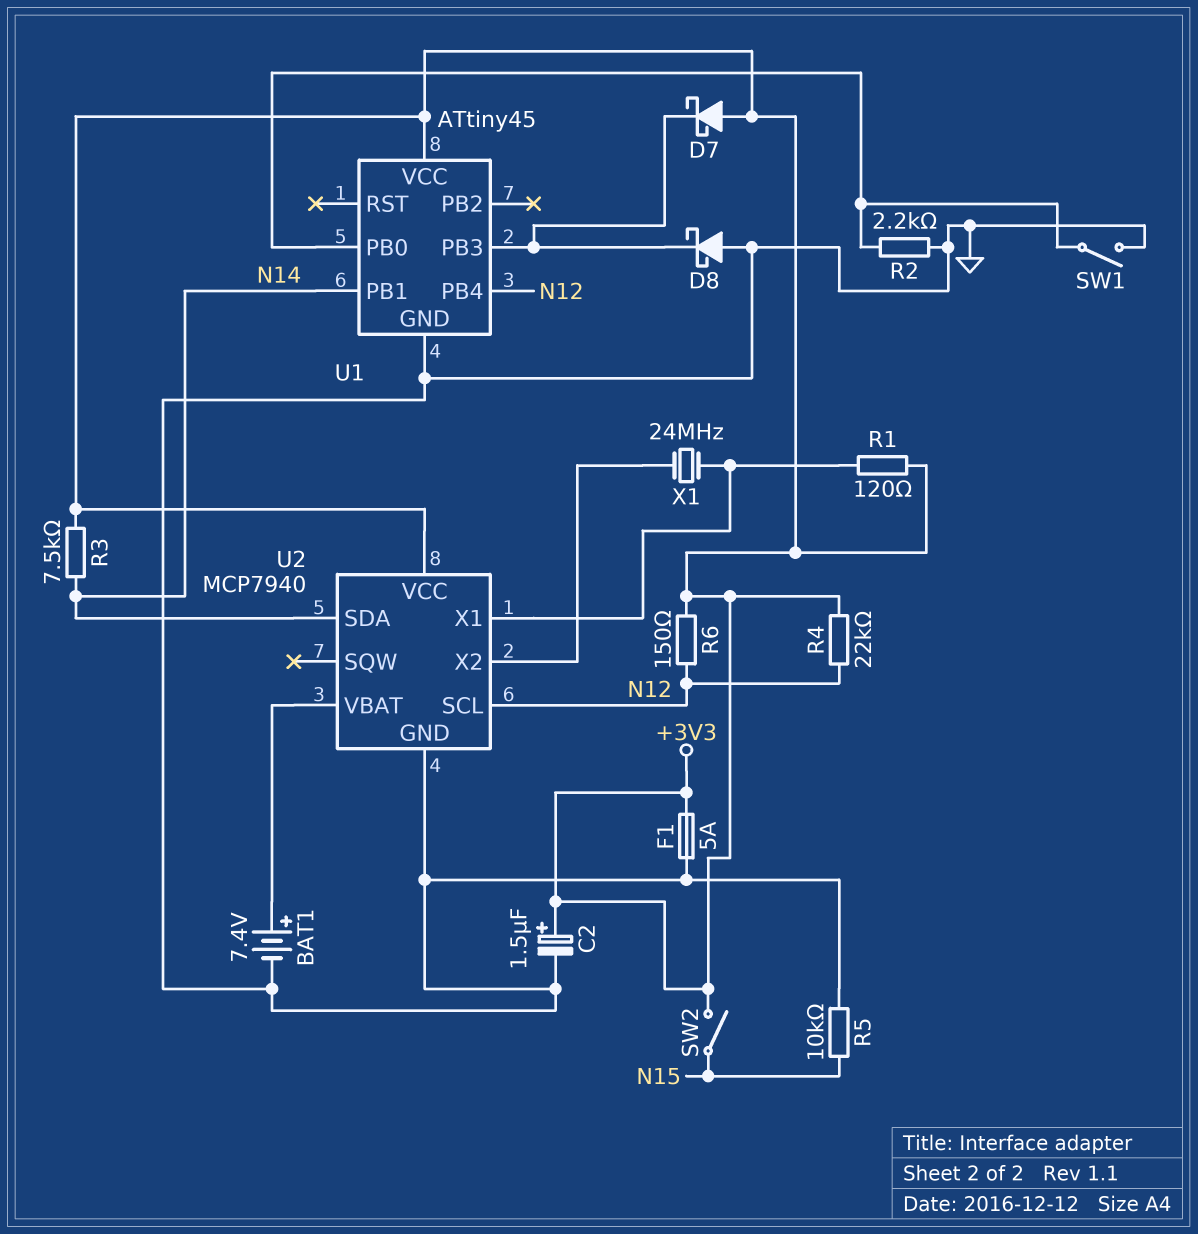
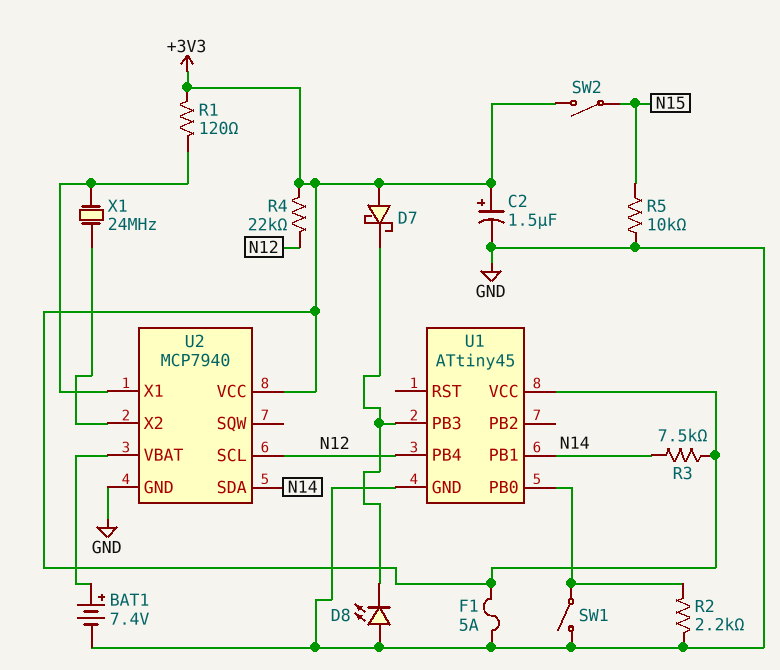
D8: schottky (A GND, K U1/PB3) -> LED (A GND, K U1/PB3)
R6: 150 (+3V3, N12) -> none

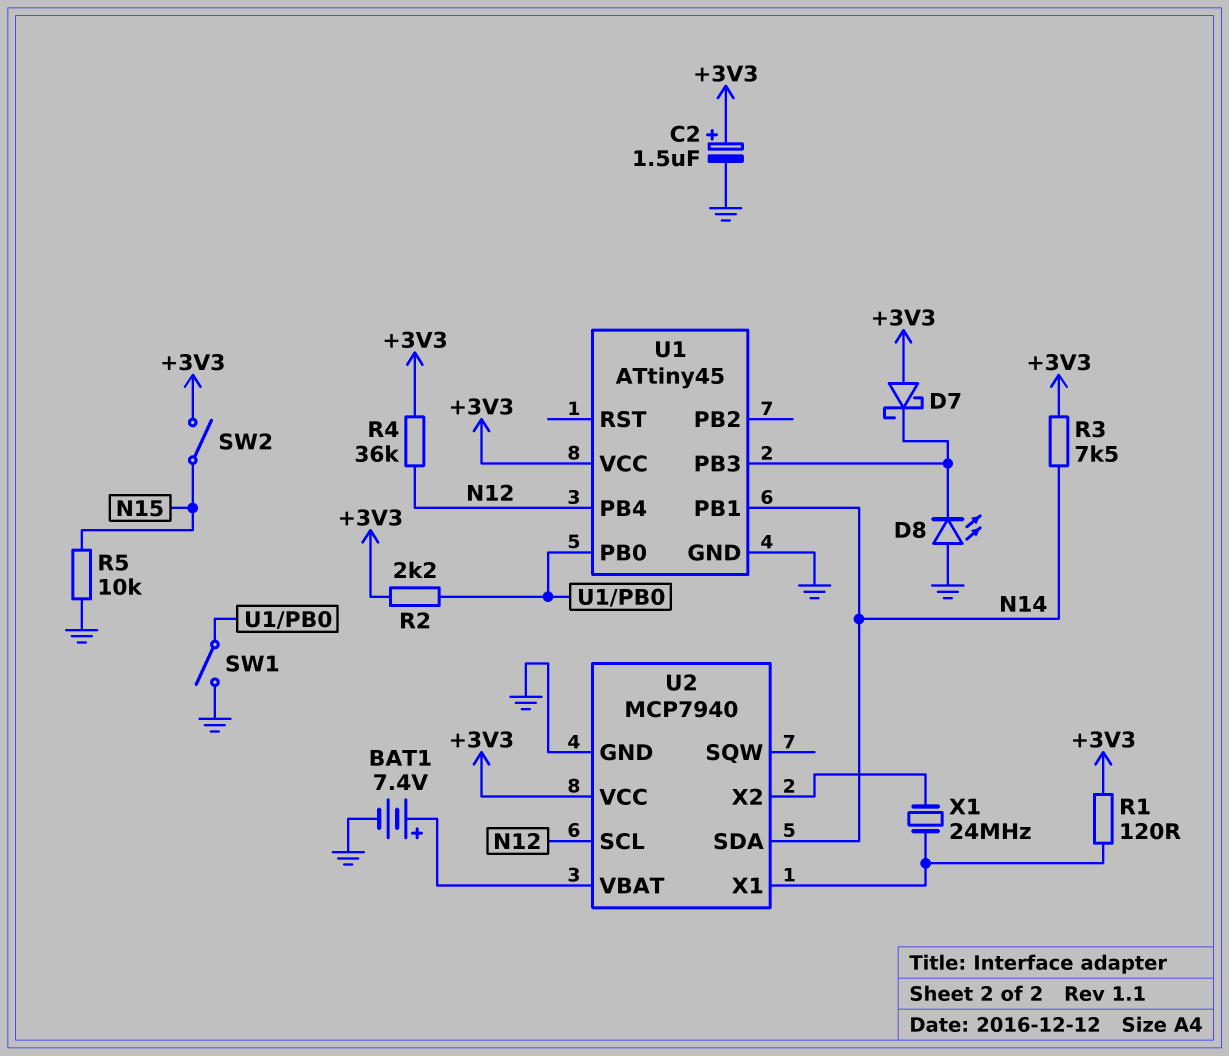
F1: 5A (+3V3, GND) -> none
R2: 2.2k (GND, U1/PB0) -> 2.2k (+3V3, U1/PB0)
R4: 22k (+3V3, N12) -> 36k (+3V3, N12)

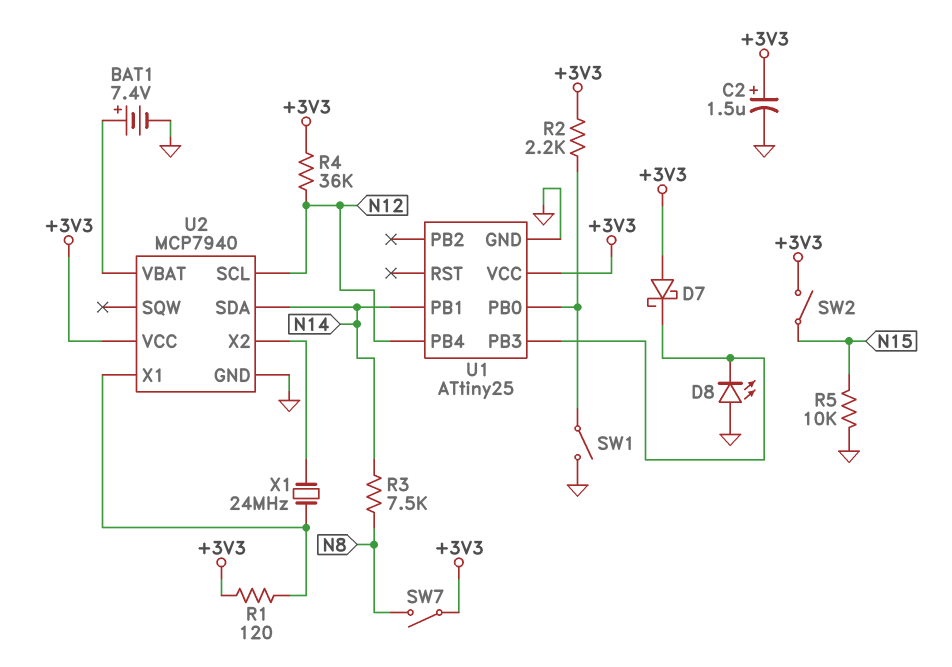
R3: 7.5k (+3V3, N14) -> 7.5k (N8, N14)
SW7: none -> switch (+3V3, N8)
U1: ATtiny45 -> ATtiny25

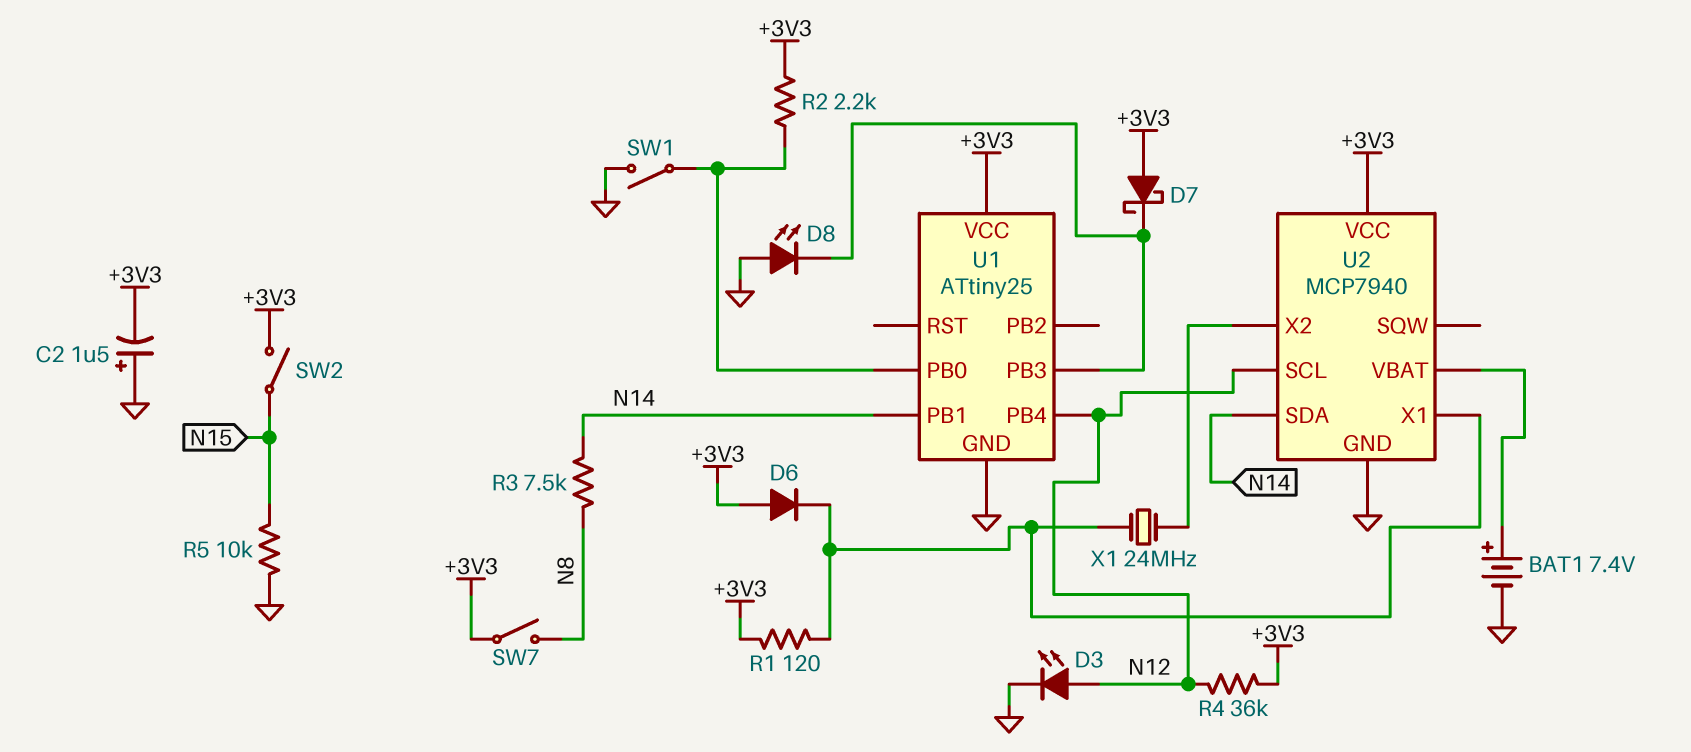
C2: 1.5uF (plus +3V3, minus GND) -> 1.5uF (plus GND, minus +3V3)
D3: none -> LED (A N12, K GND)
D6: none -> diode (A +3V3, K U2/X1)

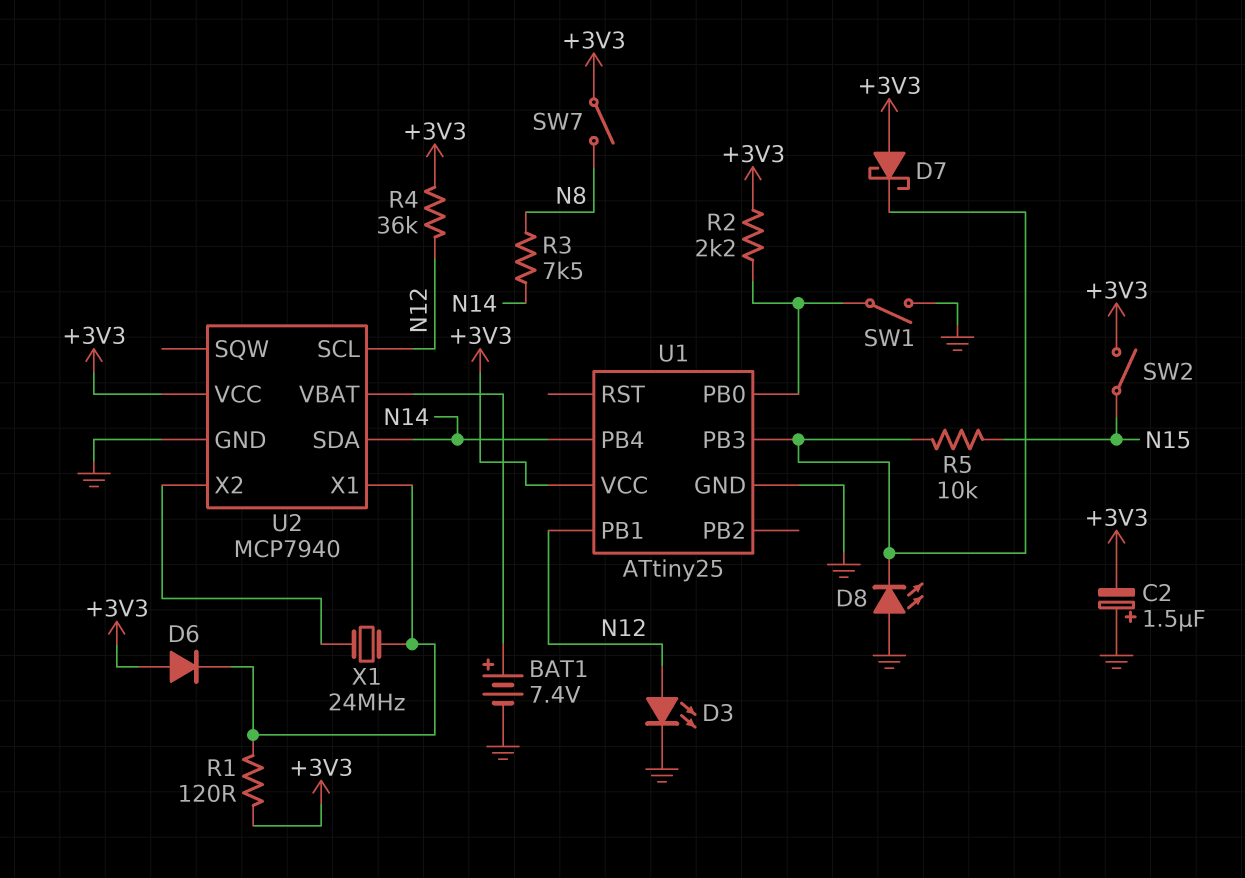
R5: 10k (GND, N15) -> 10k (N15, U1/PB3)
U1 pin PB1: N14 -> N12
U1 pin PB4: N12 -> N14

